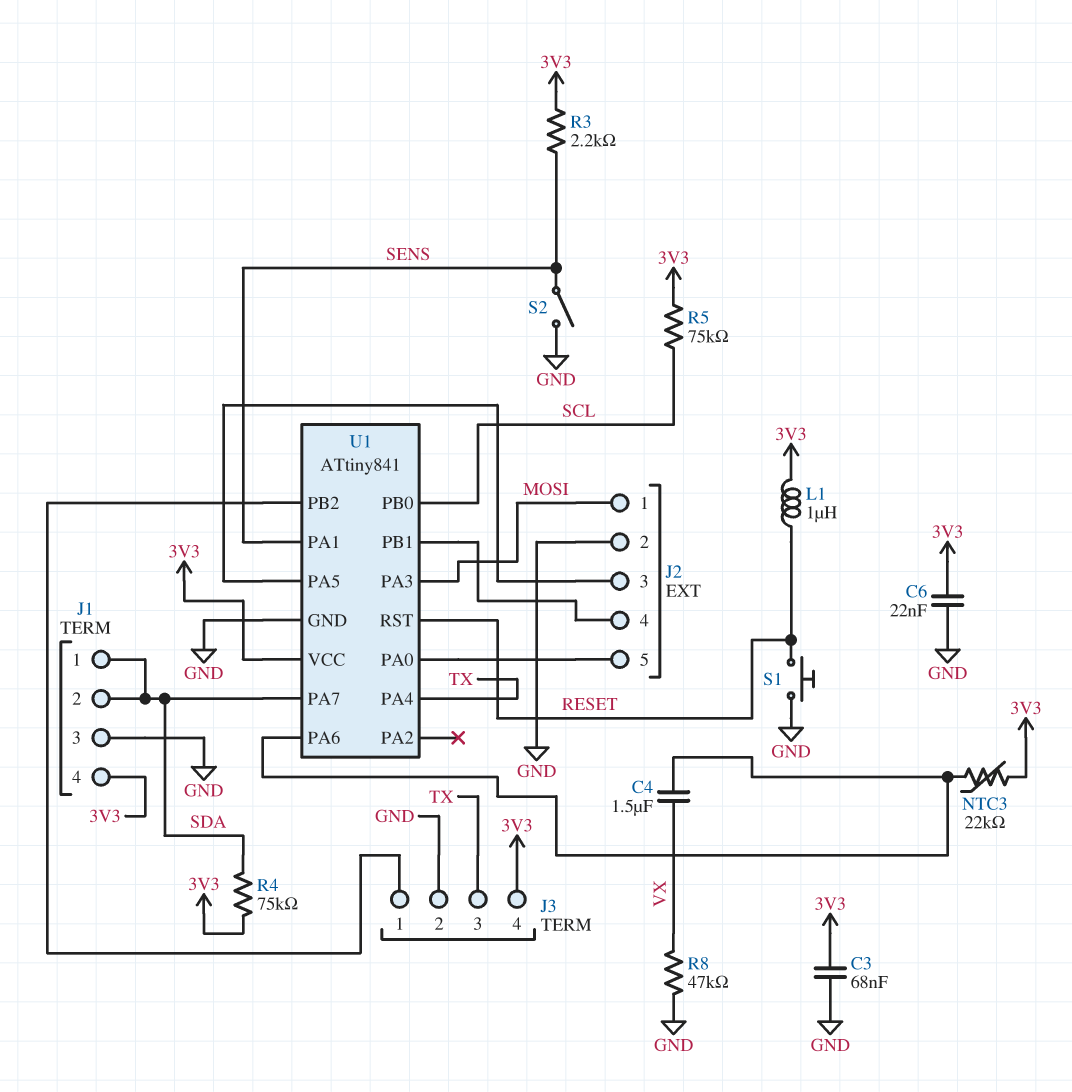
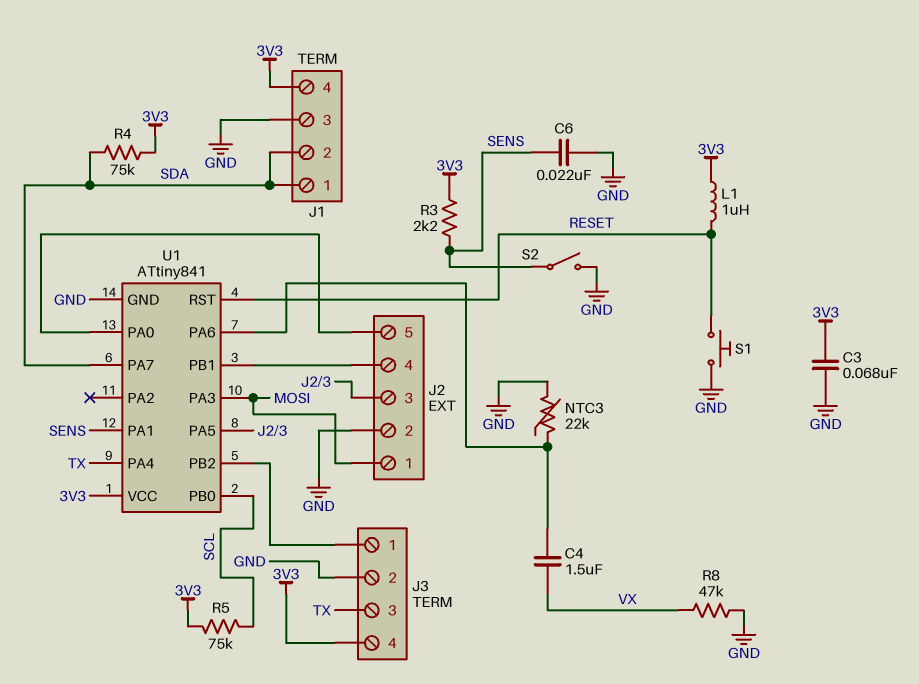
C6: 22nF (3V3, GND) -> 22nF (GND, SENS)
NTC3: 22k (3V3, U1/PA6) -> 22k (GND, U1/PA6)

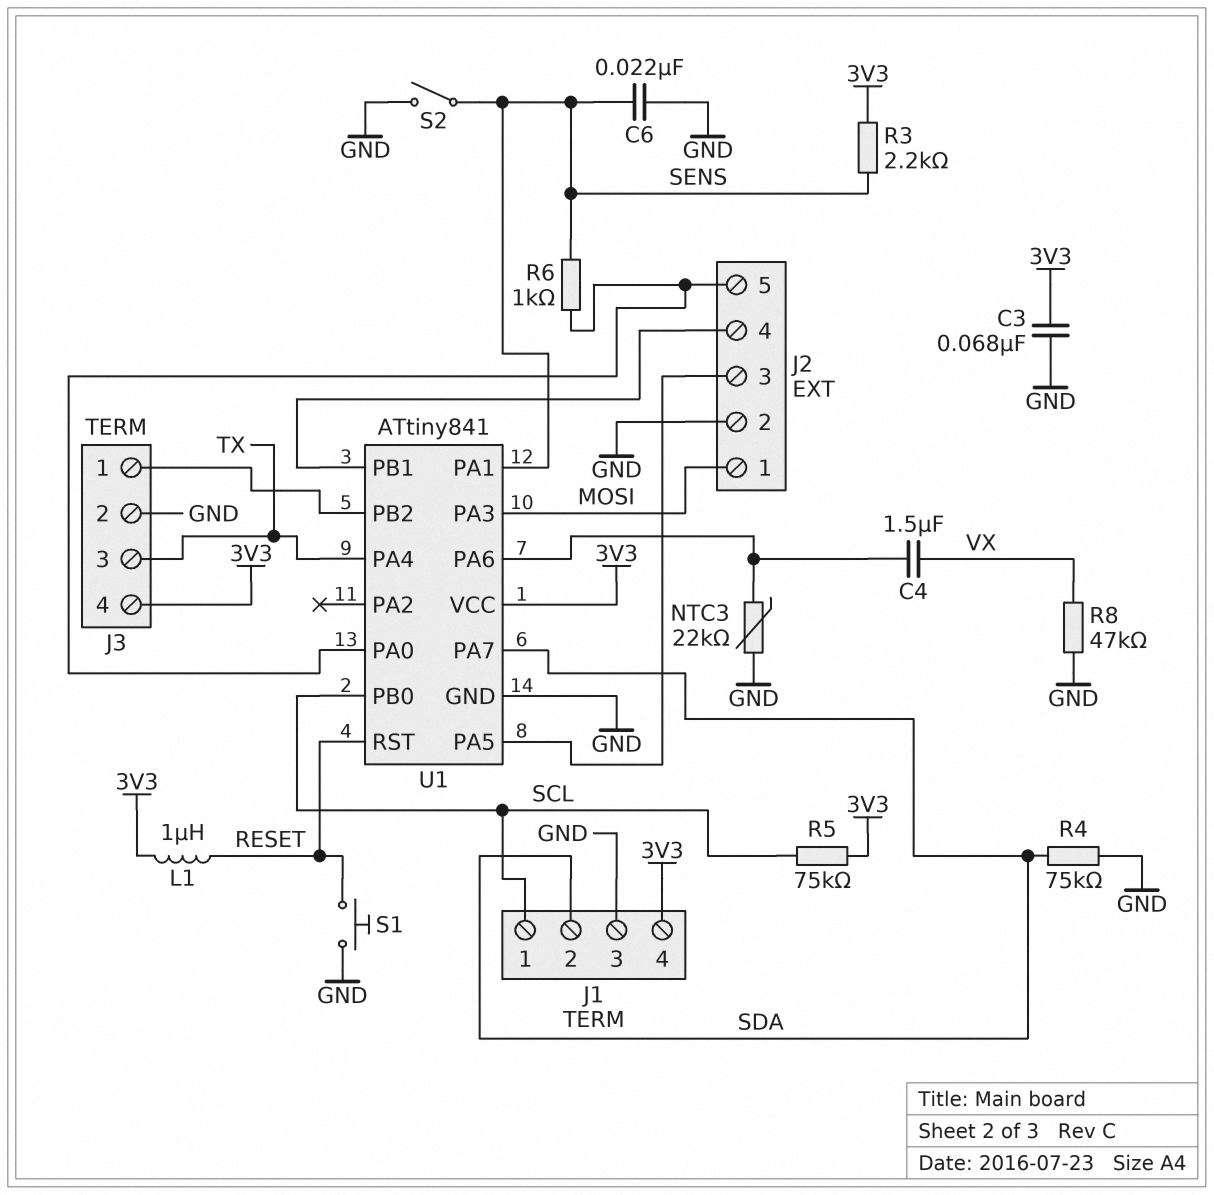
J1 pin 1: SDA -> SCL
R4: 75k (3V3, SDA) -> 75k (GND, SDA)
R6: none -> 1k (J2/5, SENS)

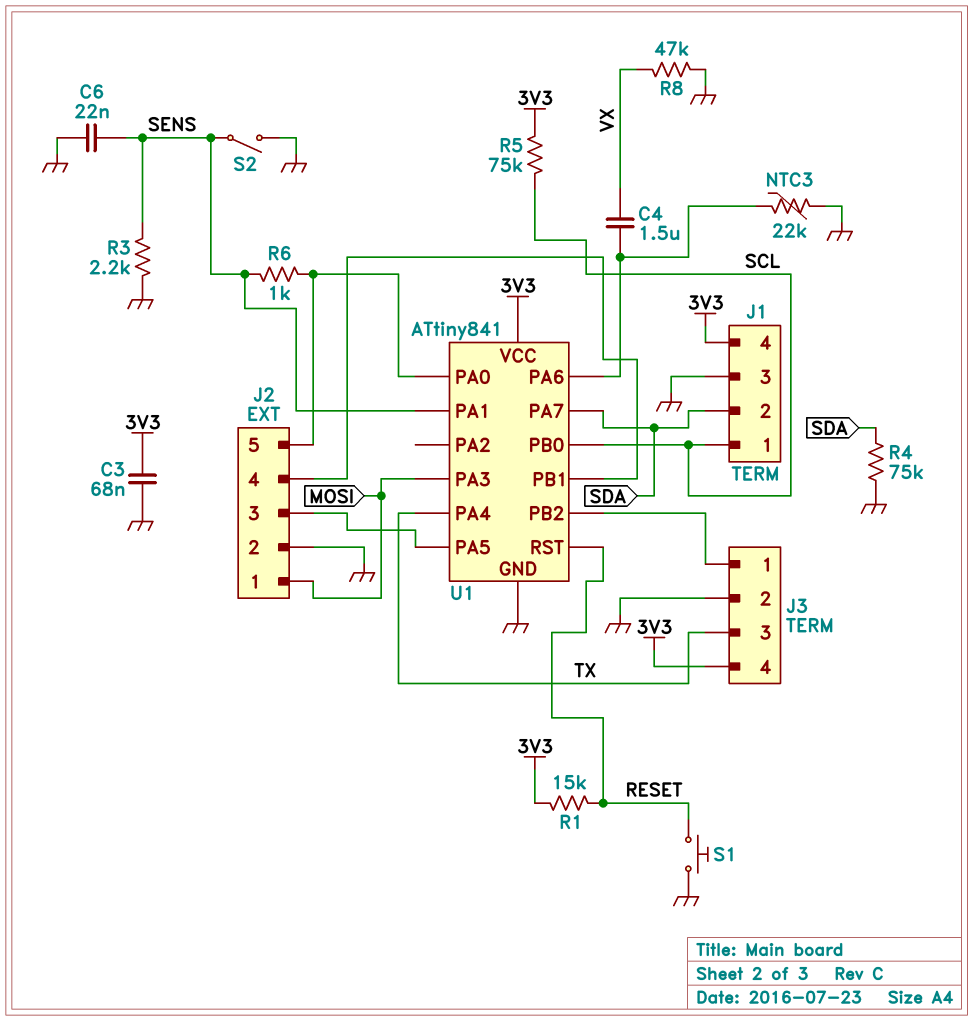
L1: 1uH (3V3, RESET) -> none
R1: none -> 15k (3V3, RESET)
R3: 2.2k (3V3, SENS) -> 2.2k (GND, SENS)

